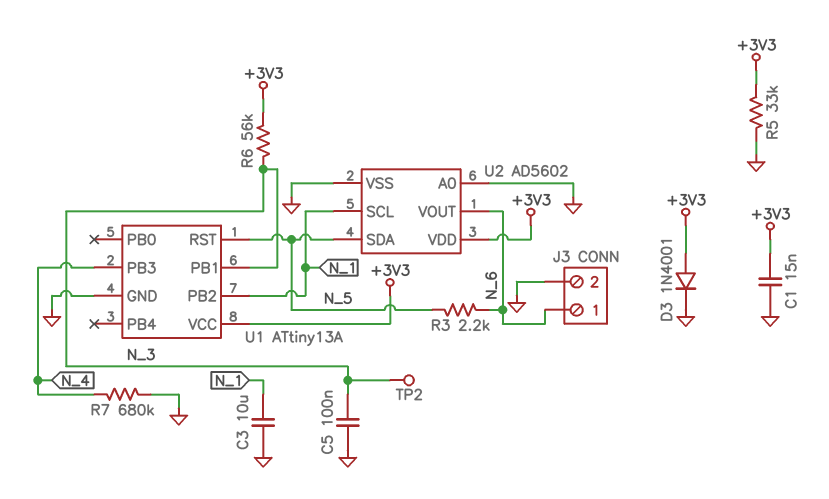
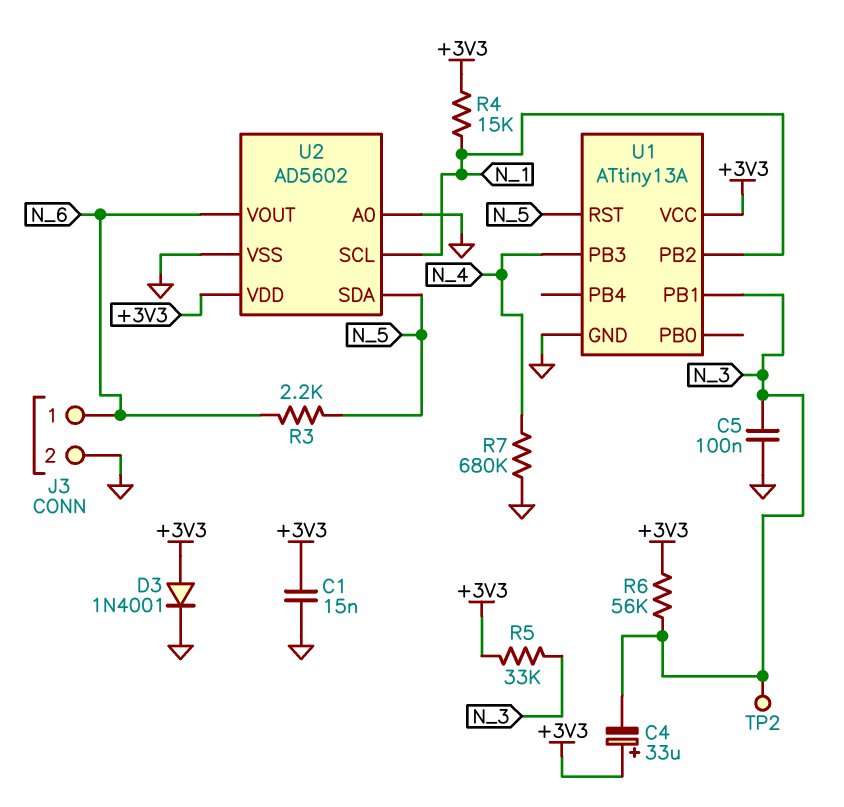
C3: 10uF (GND, N_1) -> none
C4: none -> 33uF (plus +3V3, minus N_3)
R4: none -> 15k (+3V3, N_1)
R5: 33k (+3V3, GND) -> 33k (+3V3, N_3)

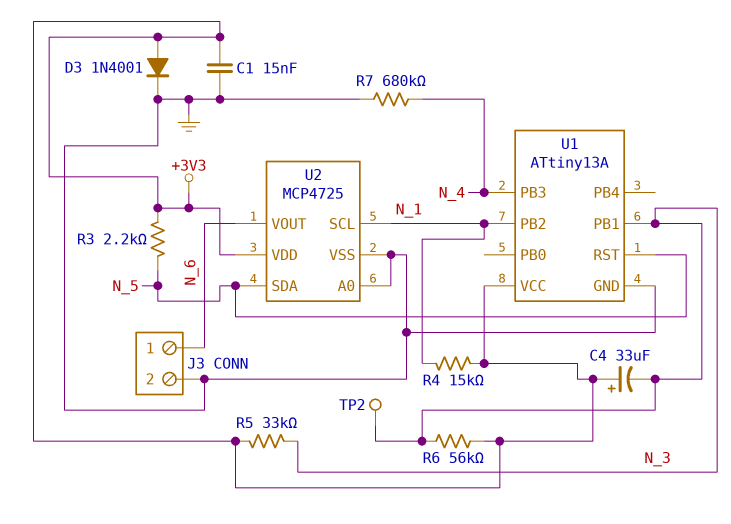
C5: 100nF (GND, N_3) -> none
R3: 2.2k (N_5, N_6) -> 2.2k (+3V3, N_5)
U2: AD5602 -> MCP4725

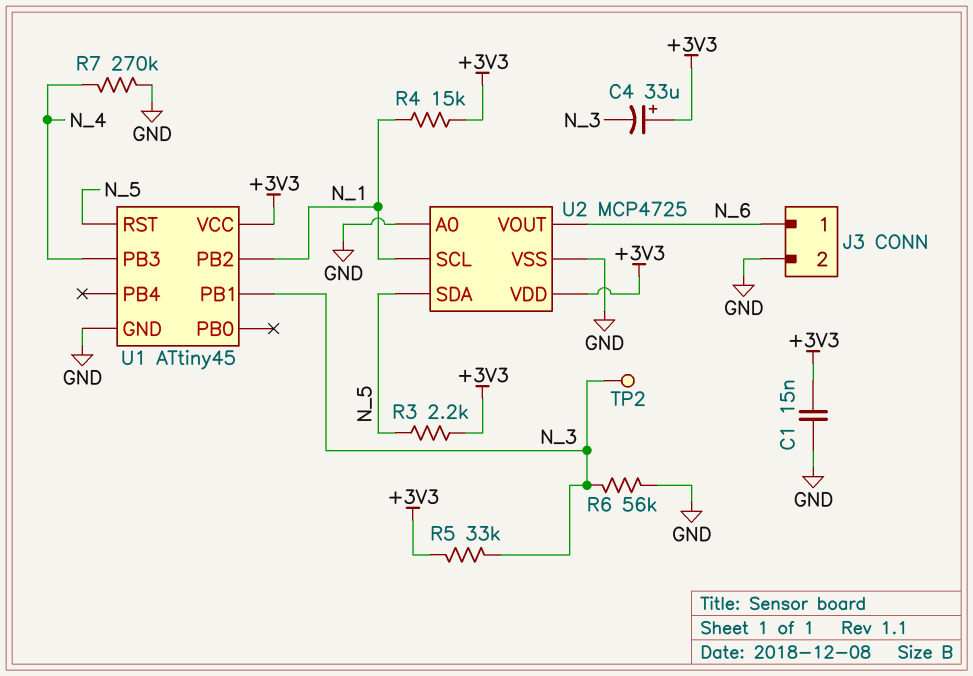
D3: diode 1N4001 (A +3V3, K GND) -> none
R6: 56k (+3V3, N_3) -> 56k (GND, N_3)
R7: 680k (GND, N_4) -> 270k (GND, N_4)
U1: ATtiny13A -> ATtiny45

